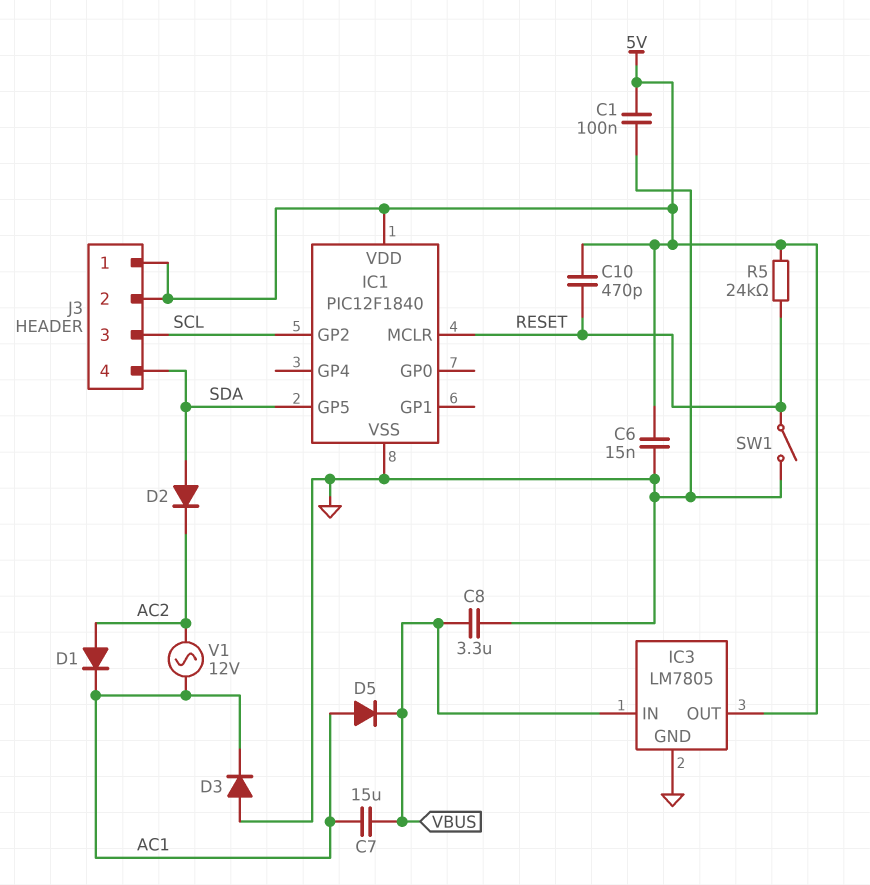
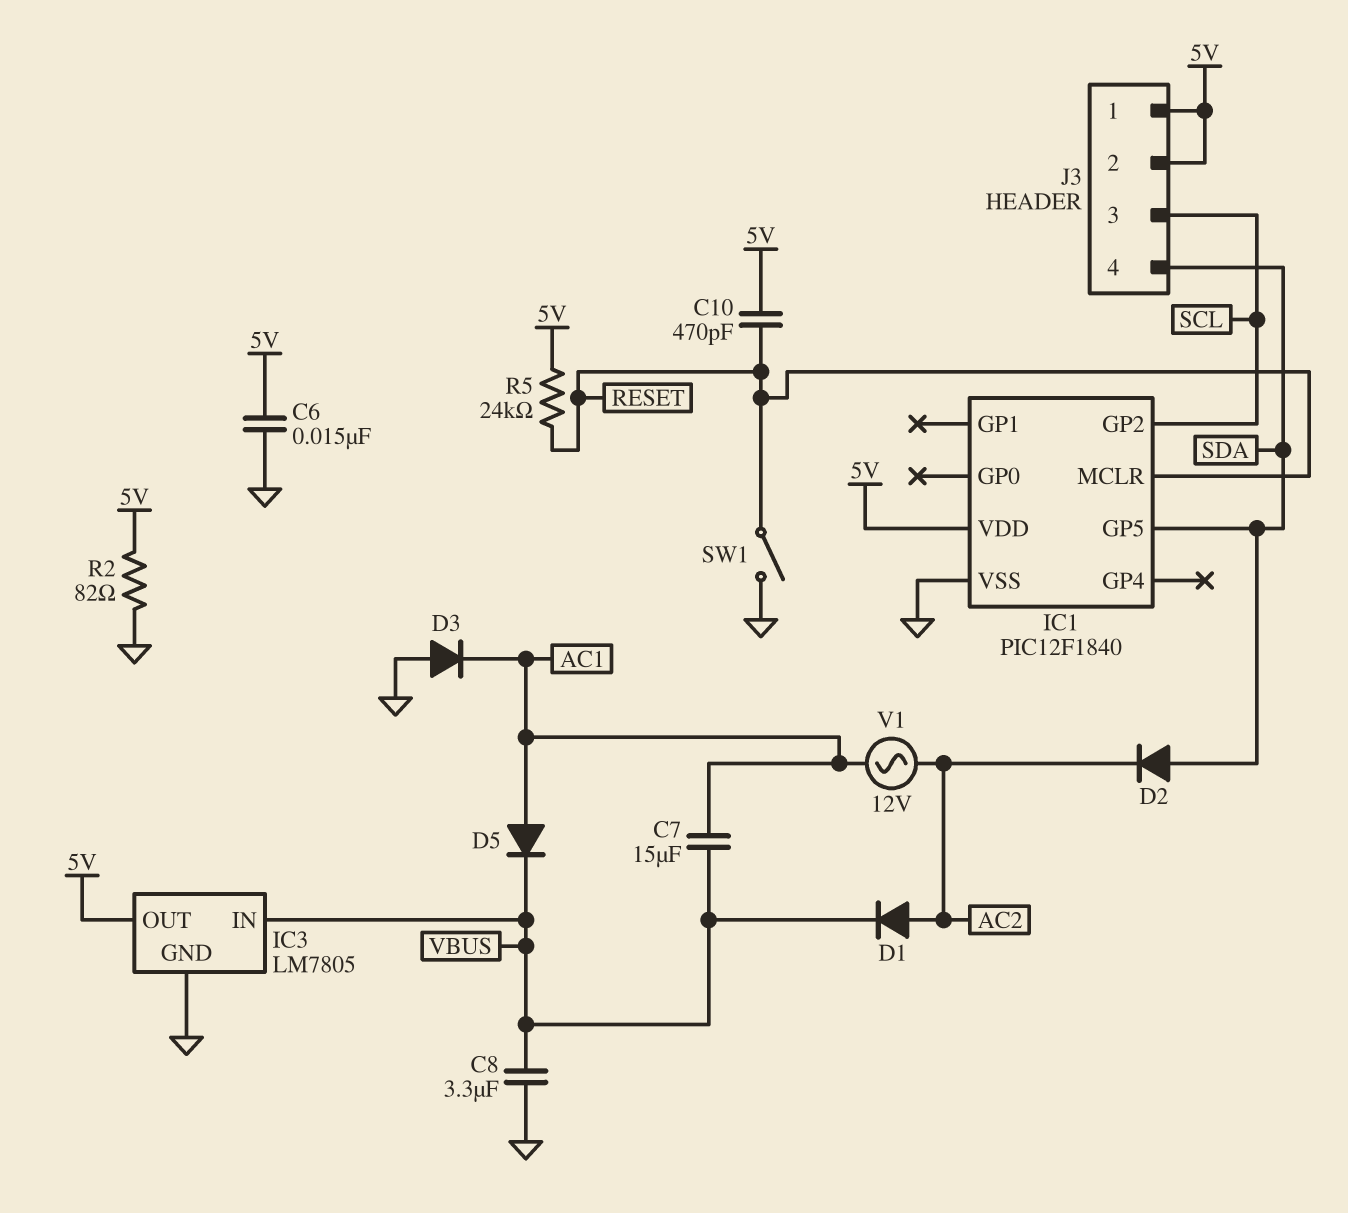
C1: 100nF (5V, GND) -> none
D1: diode (A AC2, K AC1) -> diode (A AC2, K VBUS)
R2: none -> 82 (5V, GND)

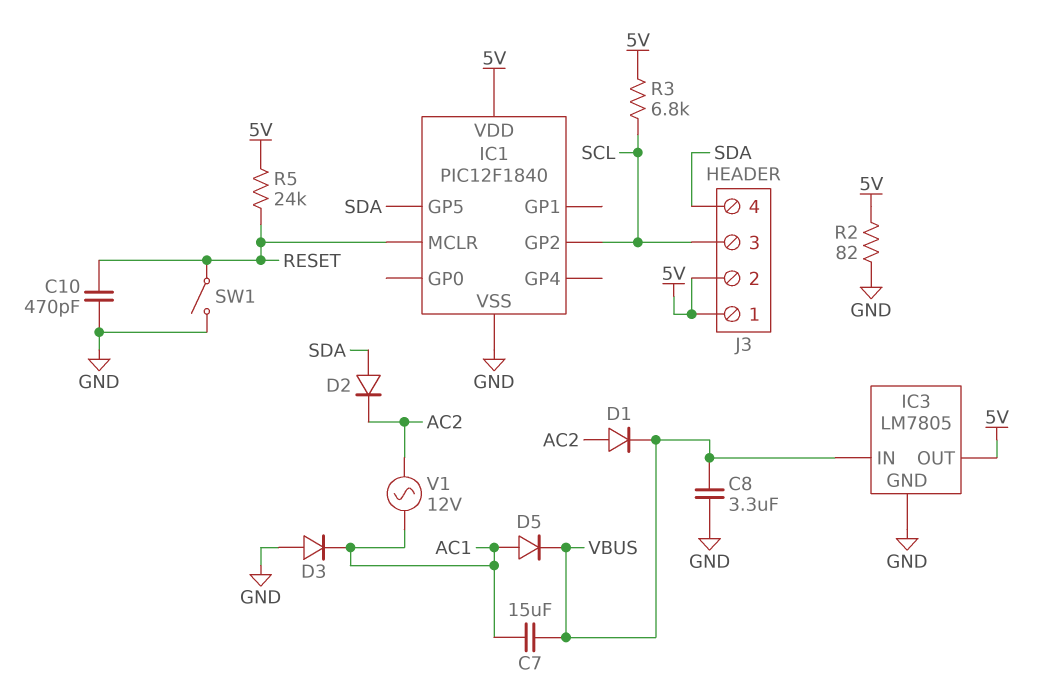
C6: 15nF (5V, GND) -> none
C10: 470pF (5V, RESET) -> 470pF (GND, RESET)
R3: none -> 6.8k (5V, SCL)

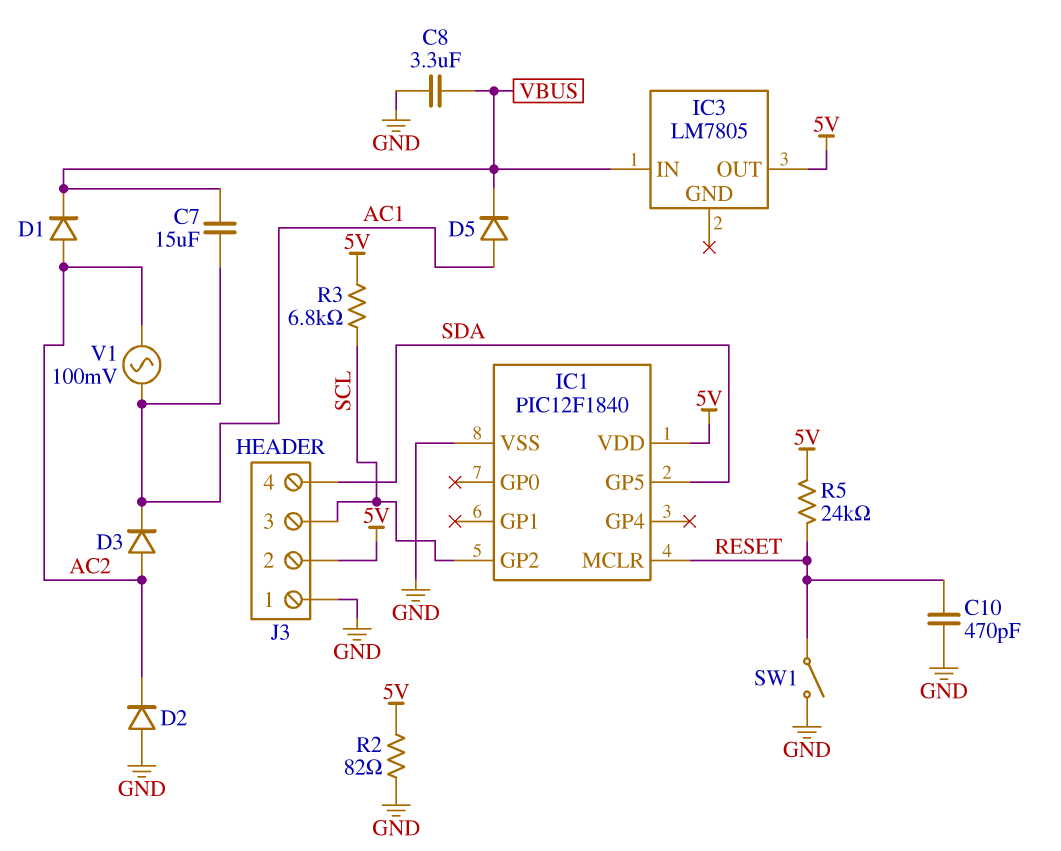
D2: diode (A SDA, K AC2) -> diode (A GND, K AC2)
D3: diode (A GND, K AC1) -> diode (A AC2, K AC1)
IC3 pin GND: GND -> none
J3 pin 1: 5V -> GND
V1: AC 12V (AC1, AC2) -> AC 100mV (AC1, AC2)

